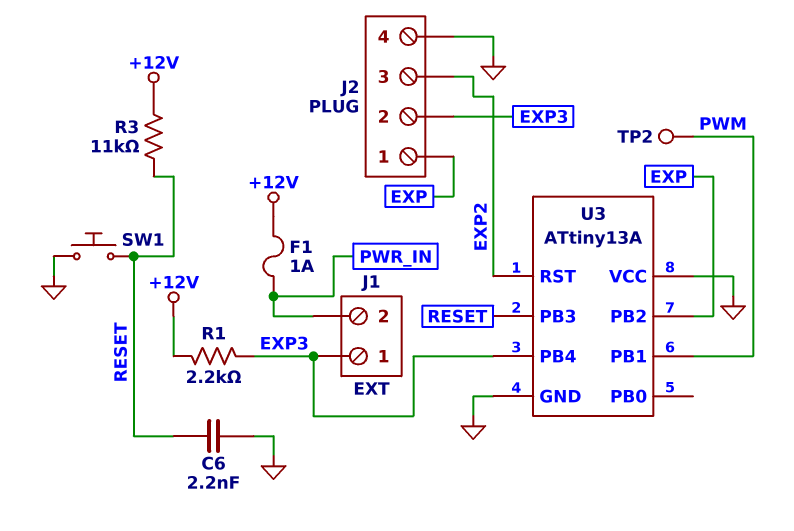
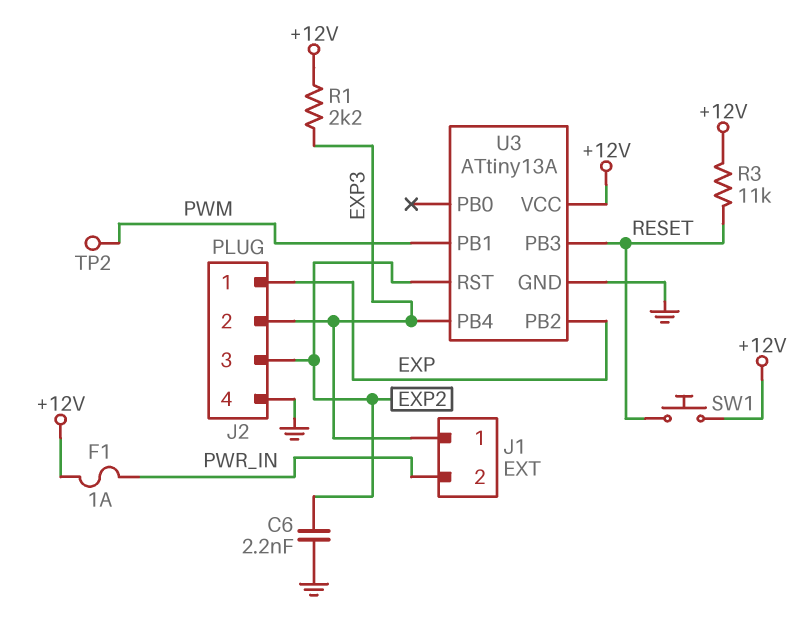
C6: 2.2nF (GND, RESET) -> 2.2nF (EXP2, GND)
SW1: button (GND, RESET) -> button (+12V, RESET)
U3 pin VCC: GND -> +12V

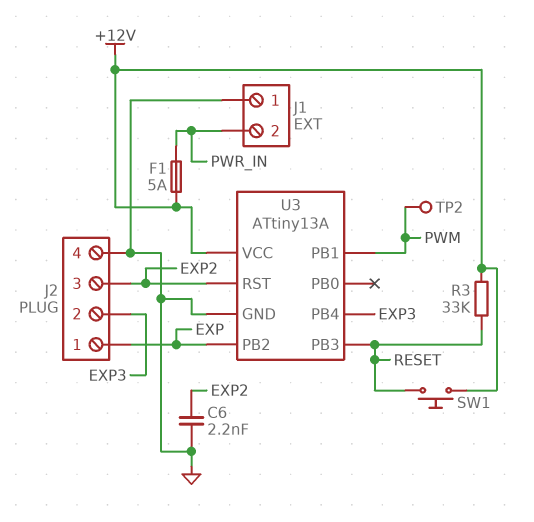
F1: 1A (+12V, PWR_IN) -> 5A (+12V, PWR_IN)
J1 pin 1: EXP3 -> GND
R1: 2.2k (+12V, EXP3) -> none
R3: 11k (+12V, RESET) -> 33k (+12V, RESET)

